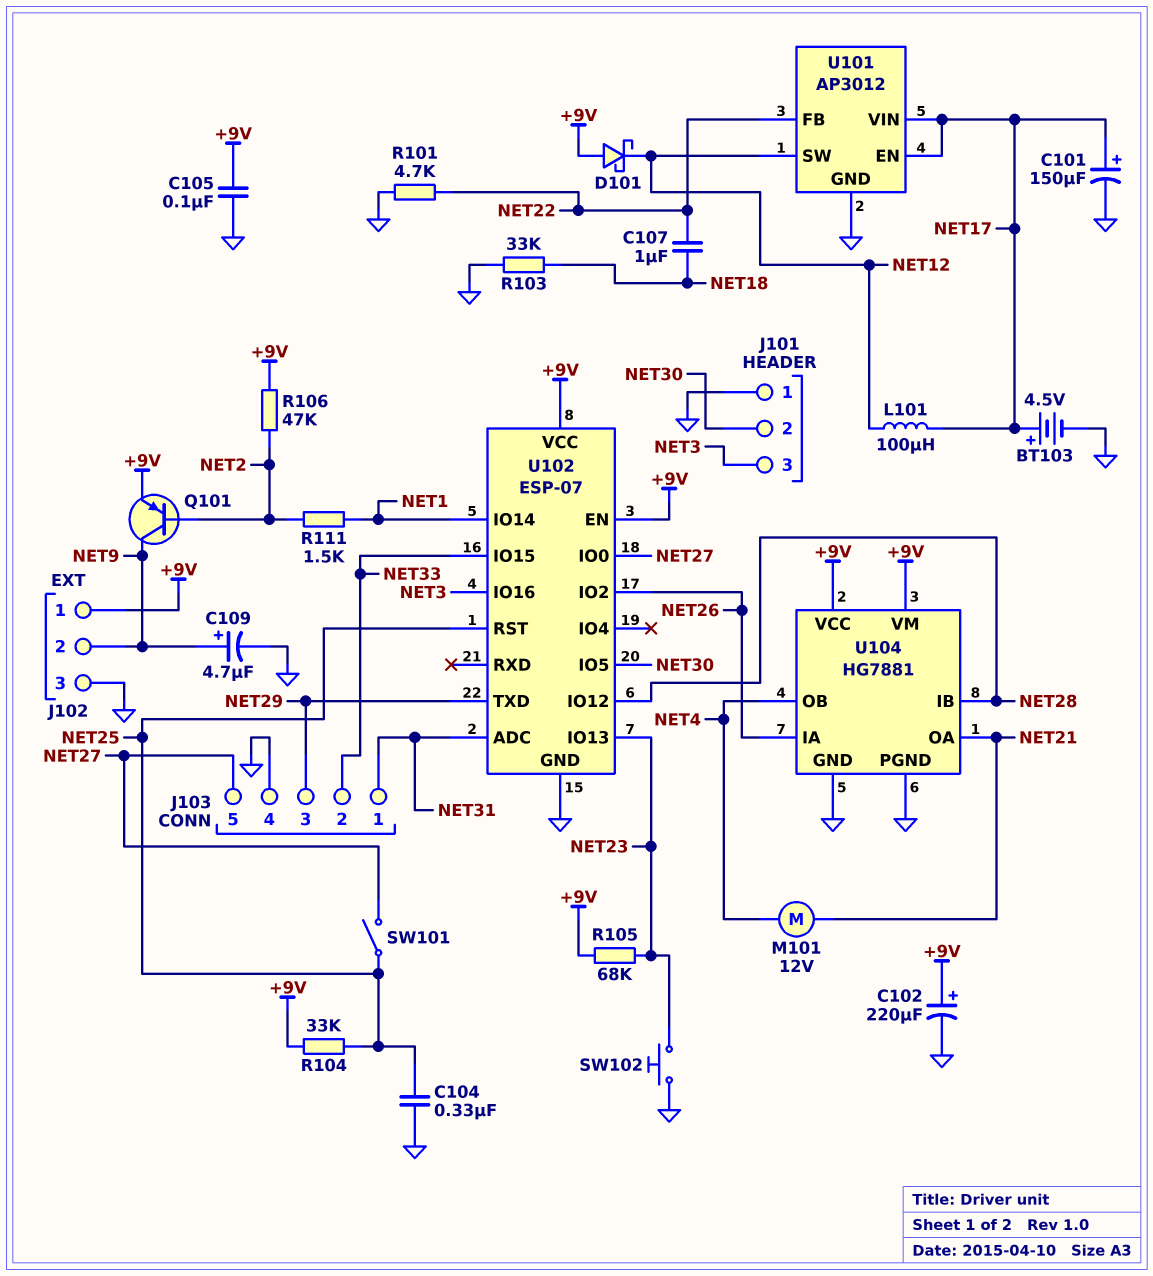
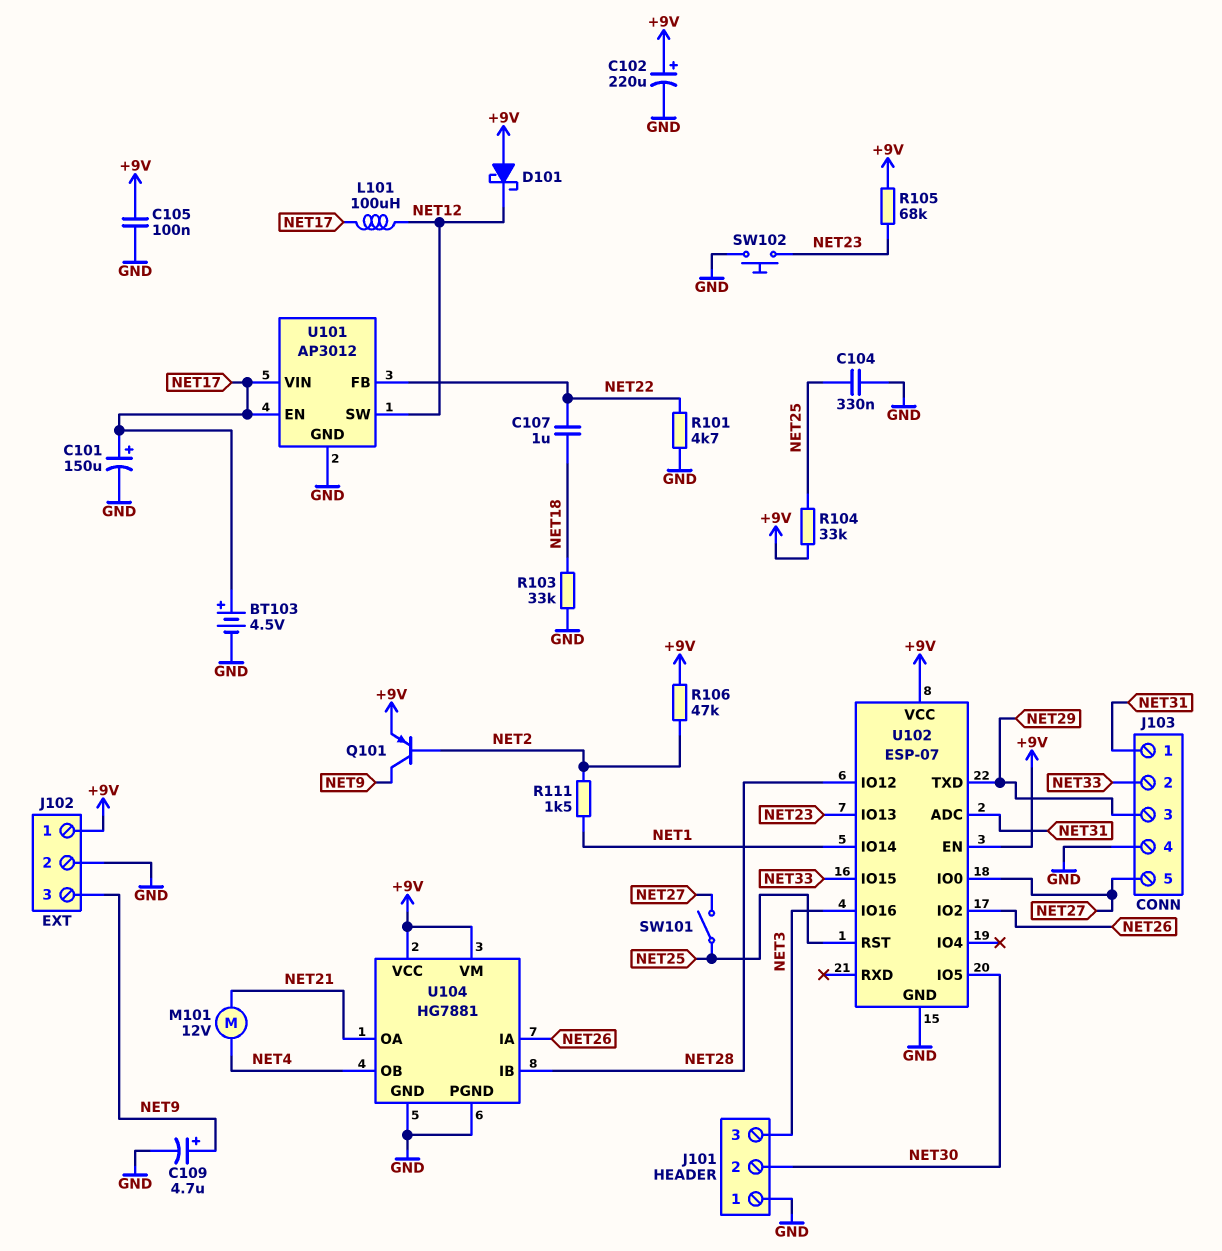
J102 pin 2: NET9 -> GND
J102 pin 3: GND -> NET9

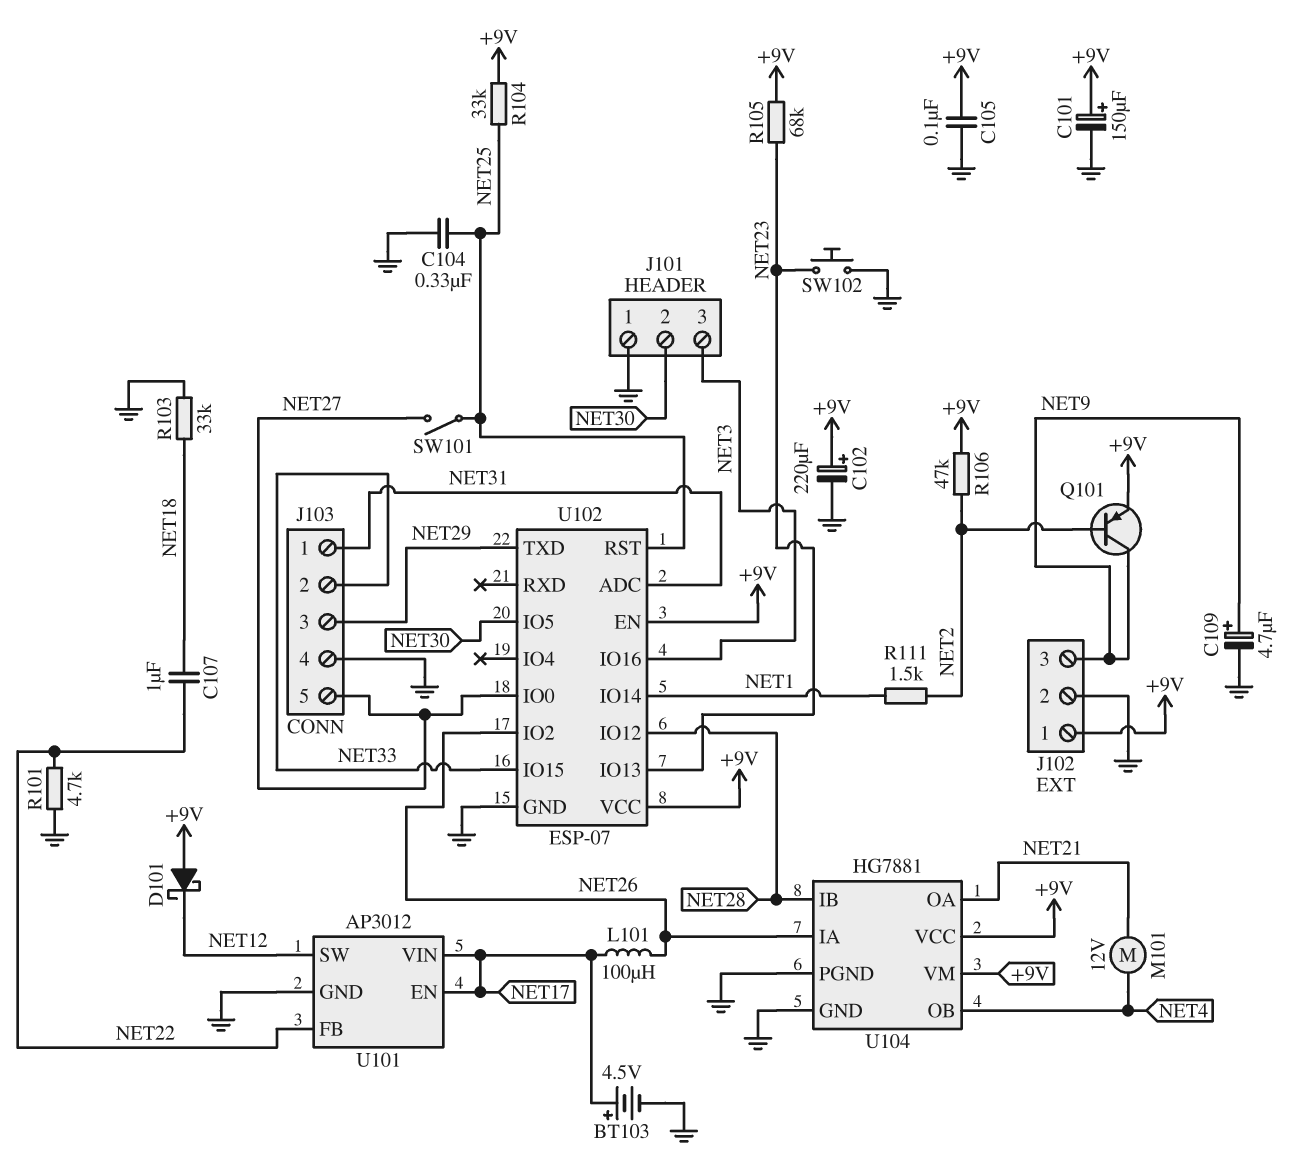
C101: 150uF (plus NET17, minus GND) -> 150uF (plus +9V, minus GND)
L101: 100uH (NET12, NET17) -> 100uH (NET17, NET26)

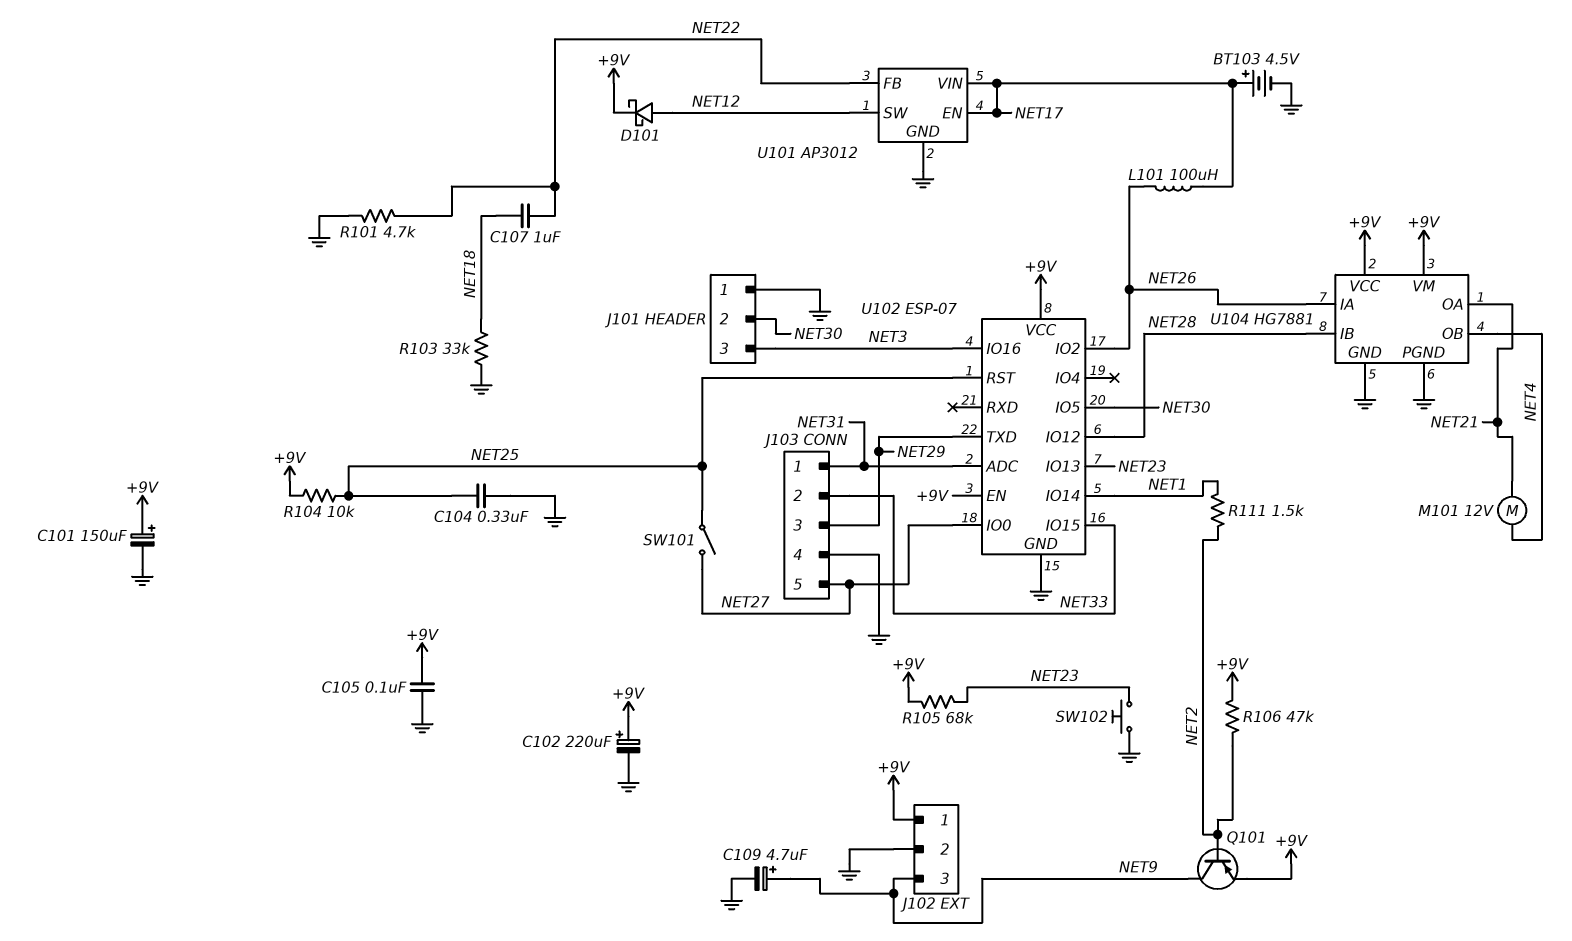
D101: schottky (A +9V, K NET12) -> schottky (A NET12, K +9V)
R104: 33k (+9V, NET25) -> 10k (+9V, NET25)

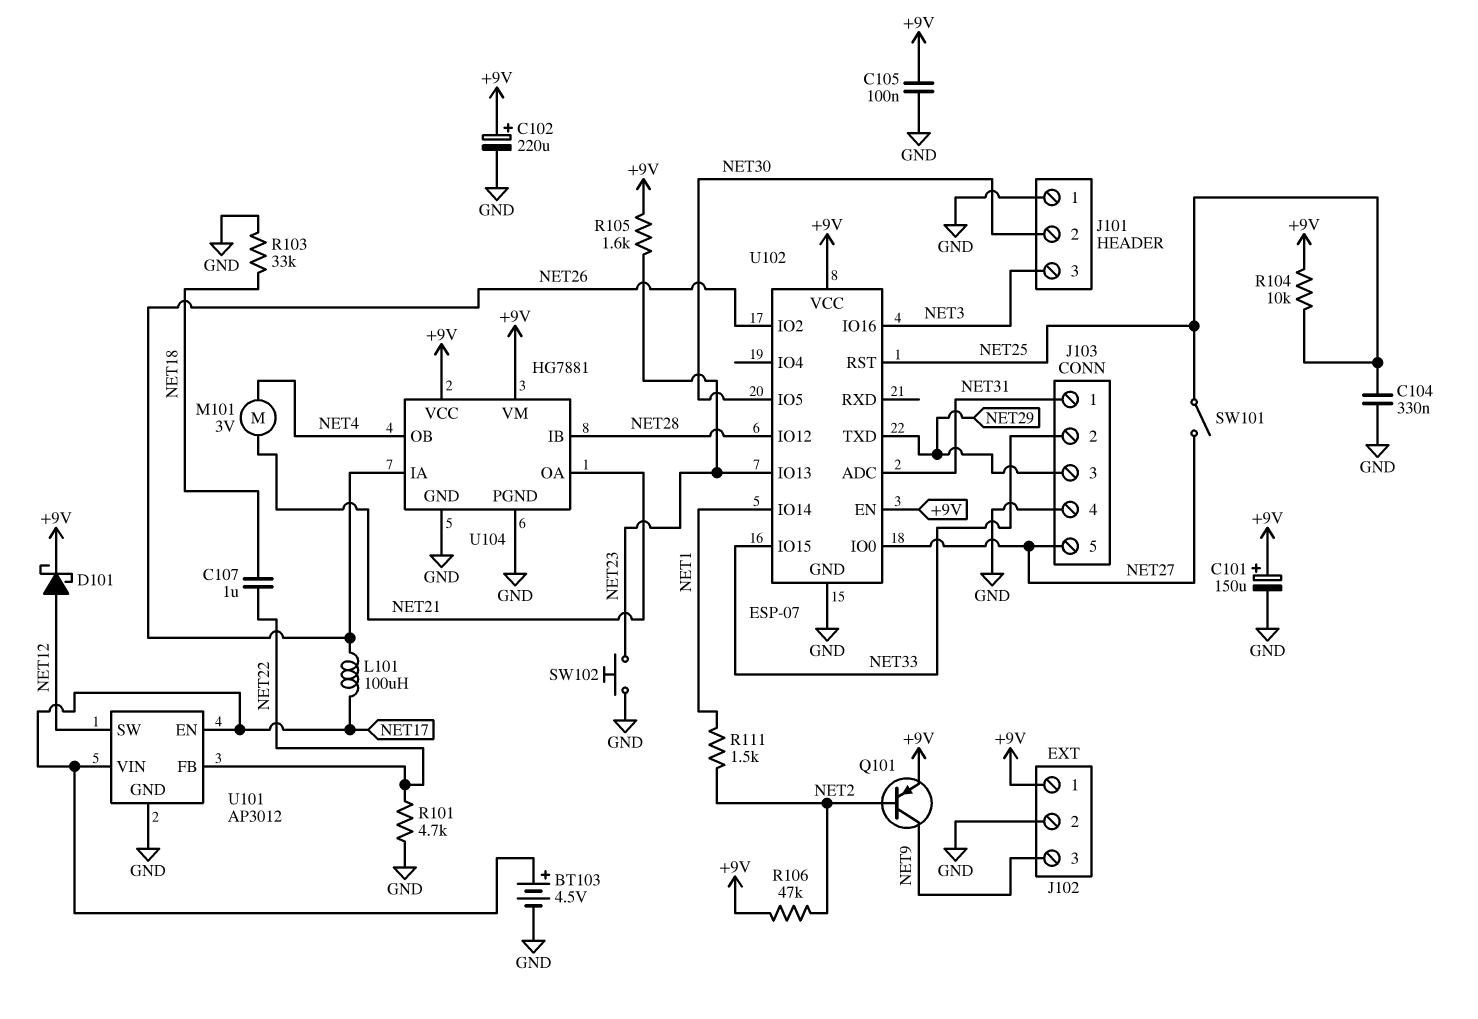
C109: 4.7uF (plus NET9, minus GND) -> none
M101: motor 12V (NET4, NET21) -> motor 3V (NET4, NET21)
R105: 68k (+9V, NET23) -> 1.6k (+9V, NET23)

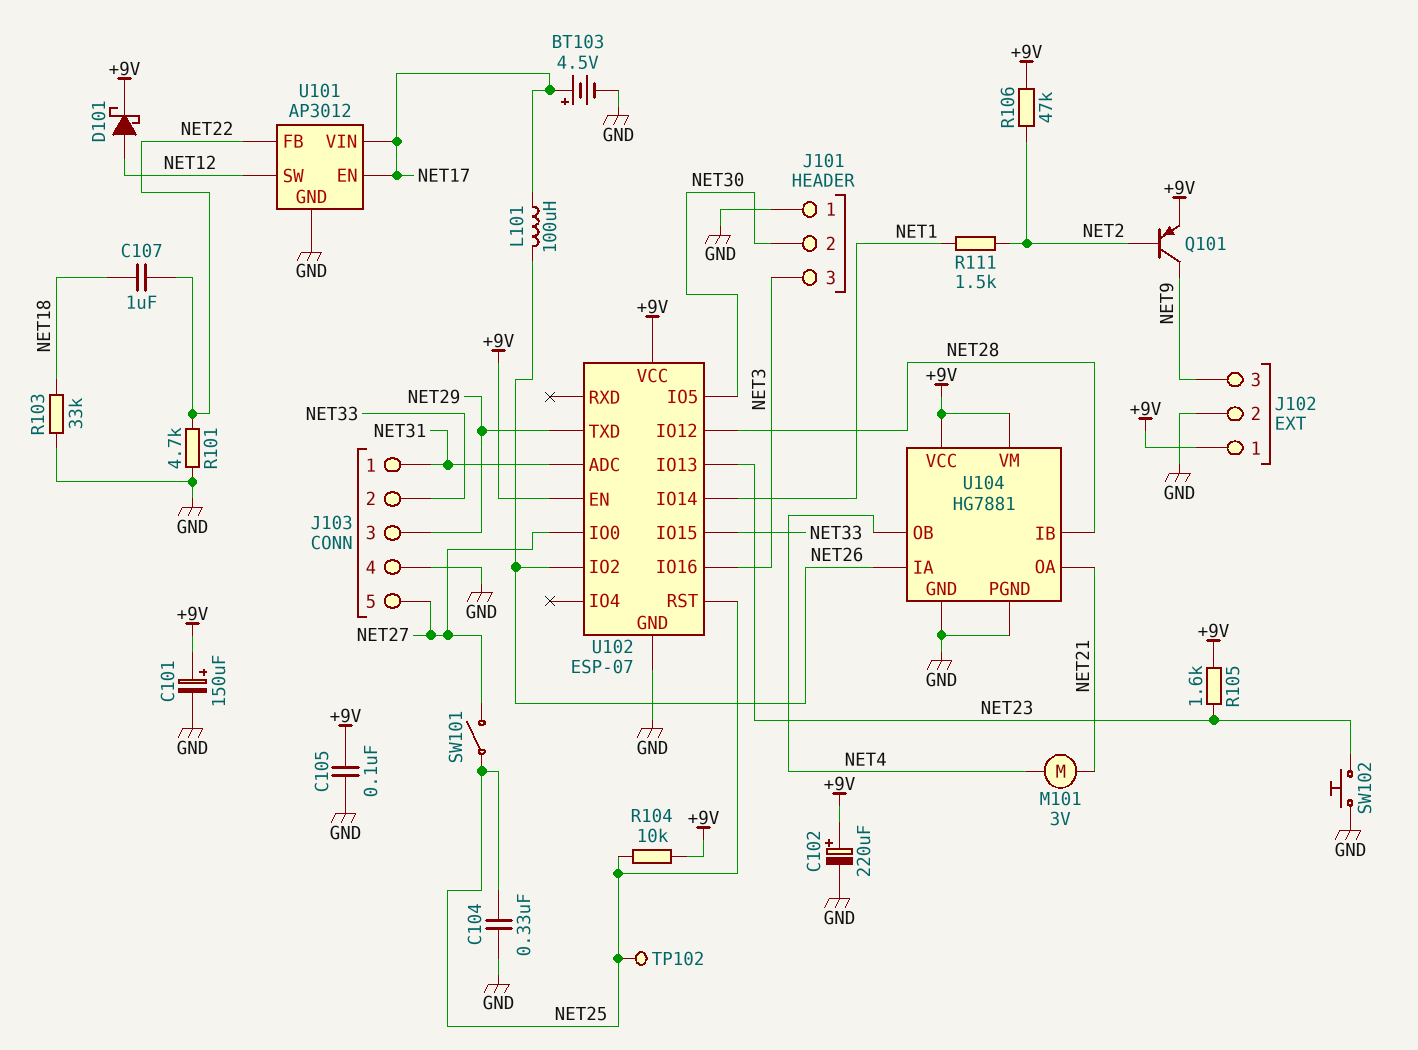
TP102: none -> test point (NET25)

